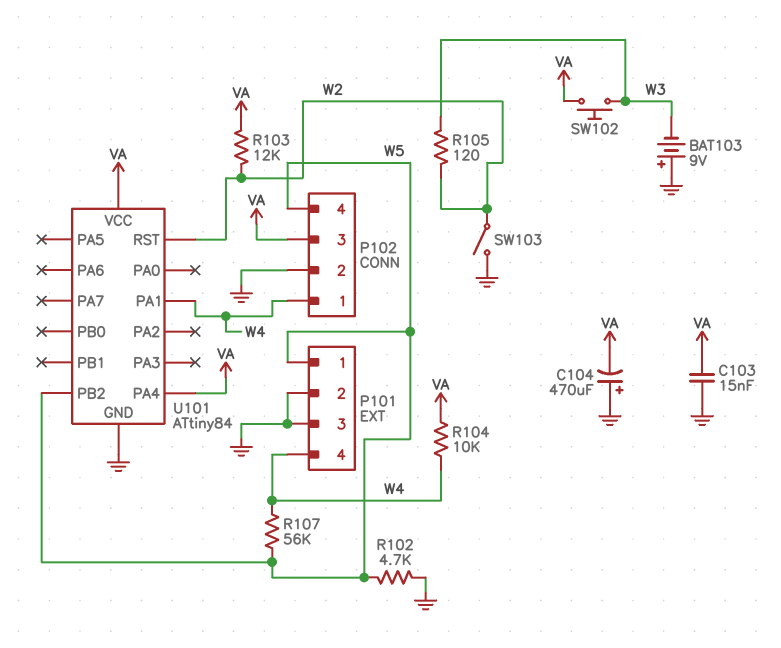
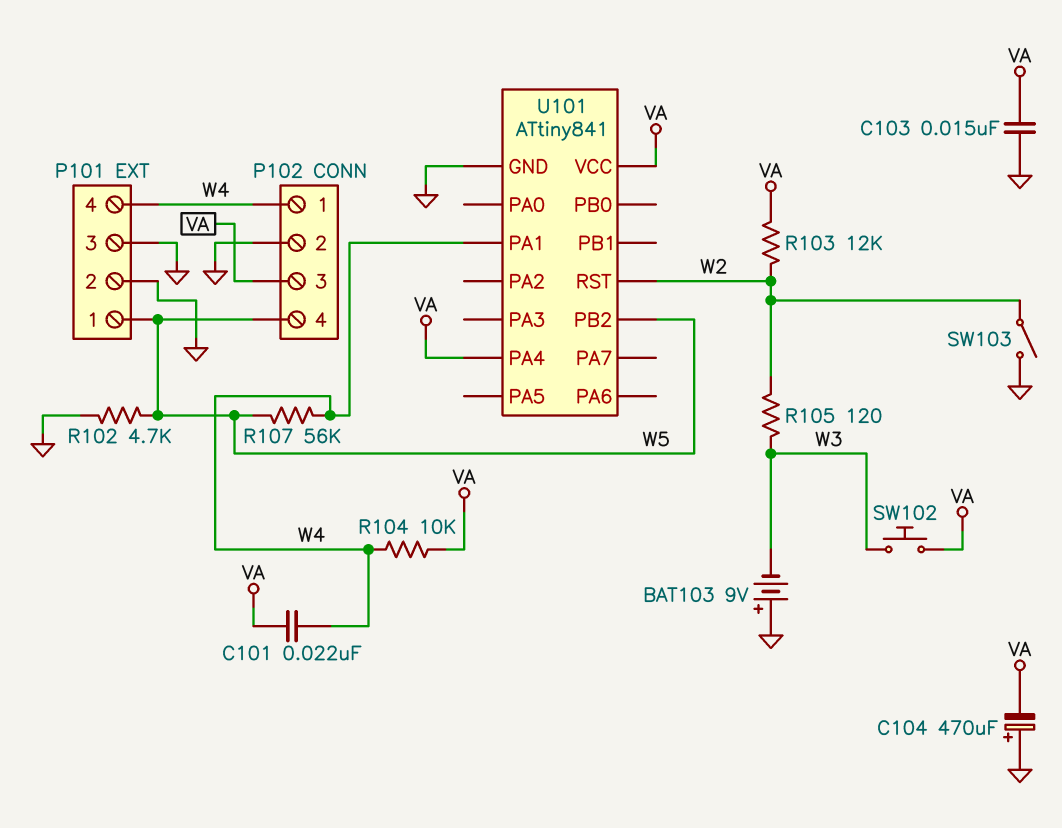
C101: none -> 22nF (VA, W4)
U101: ATtiny84 -> ATtiny841

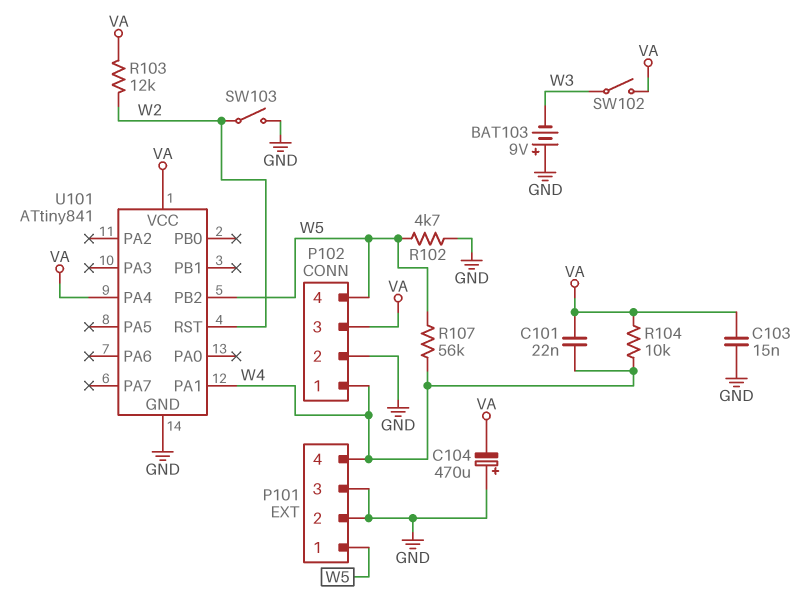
R105: 120 (W2, W3) -> none
SW102: button (VA, W3) -> switch (VA, W3)

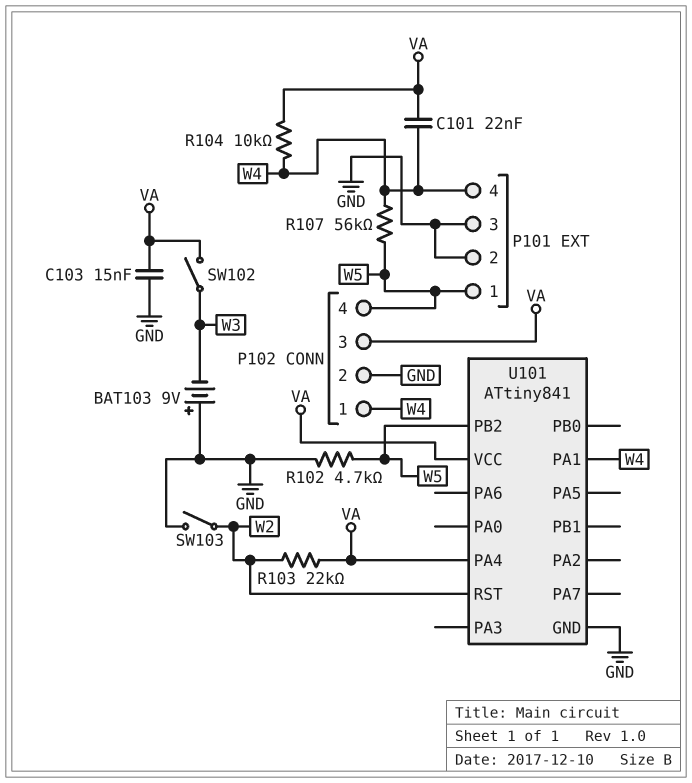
C104: 470uF (plus GND, minus VA) -> none
R103: 12k (VA, W2) -> 22k (VA, W2)

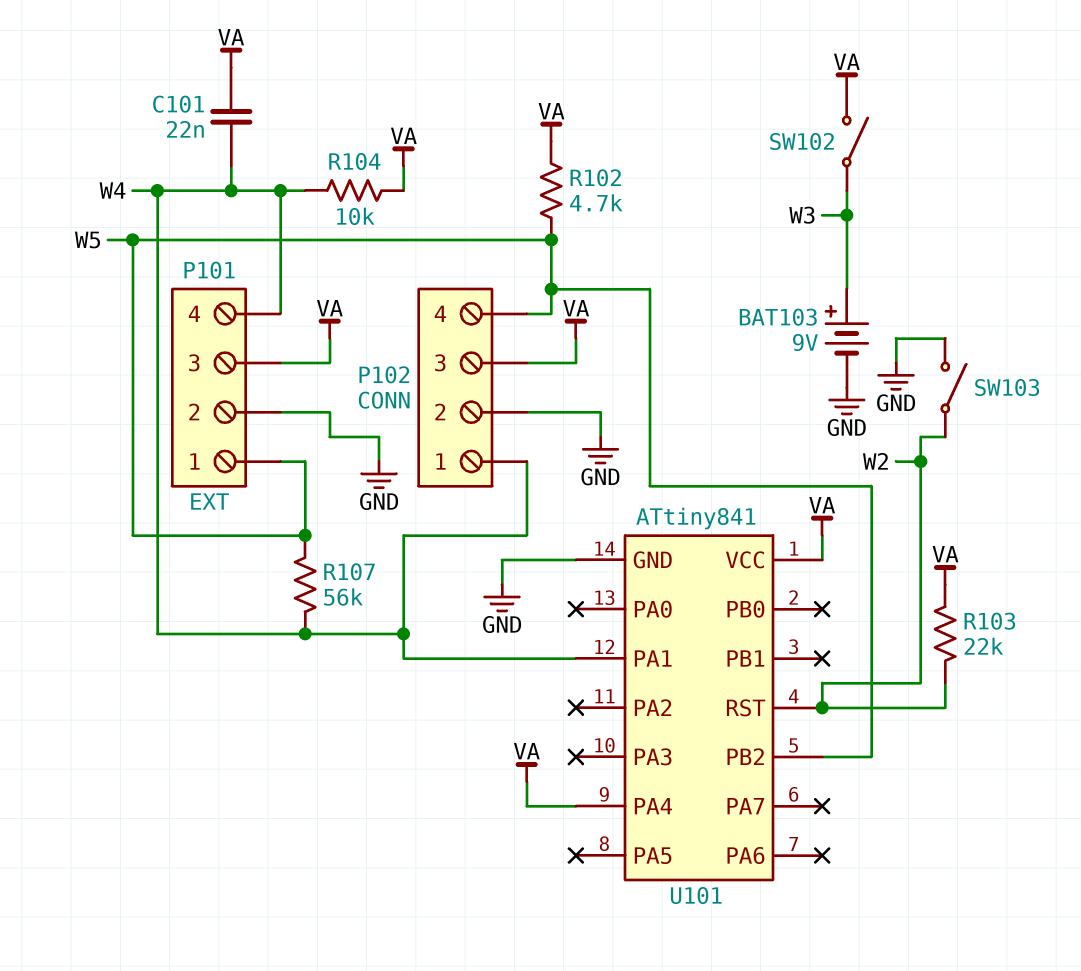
BAT103: 9V (plus GND, minus W3) -> 9V (plus W3, minus GND)
C103: 15nF (GND, VA) -> none
P101 pin 3: GND -> VA
R102: 4.7k (GND, W5) -> 4.7k (VA, W5)

